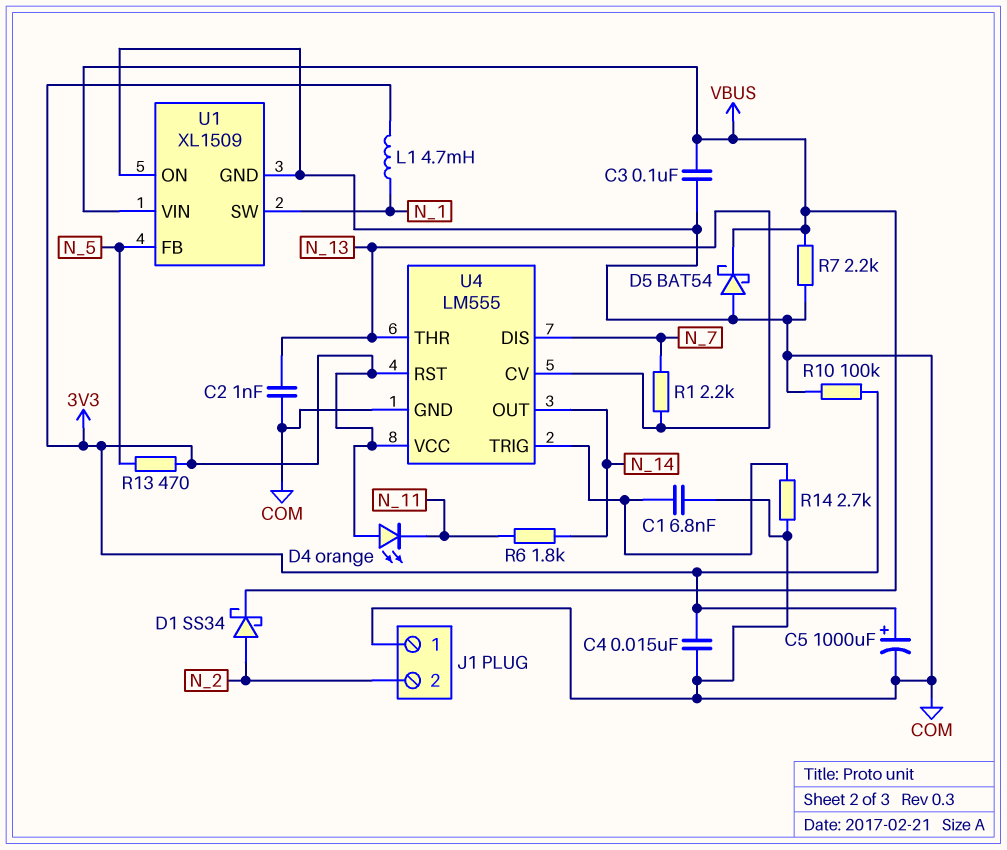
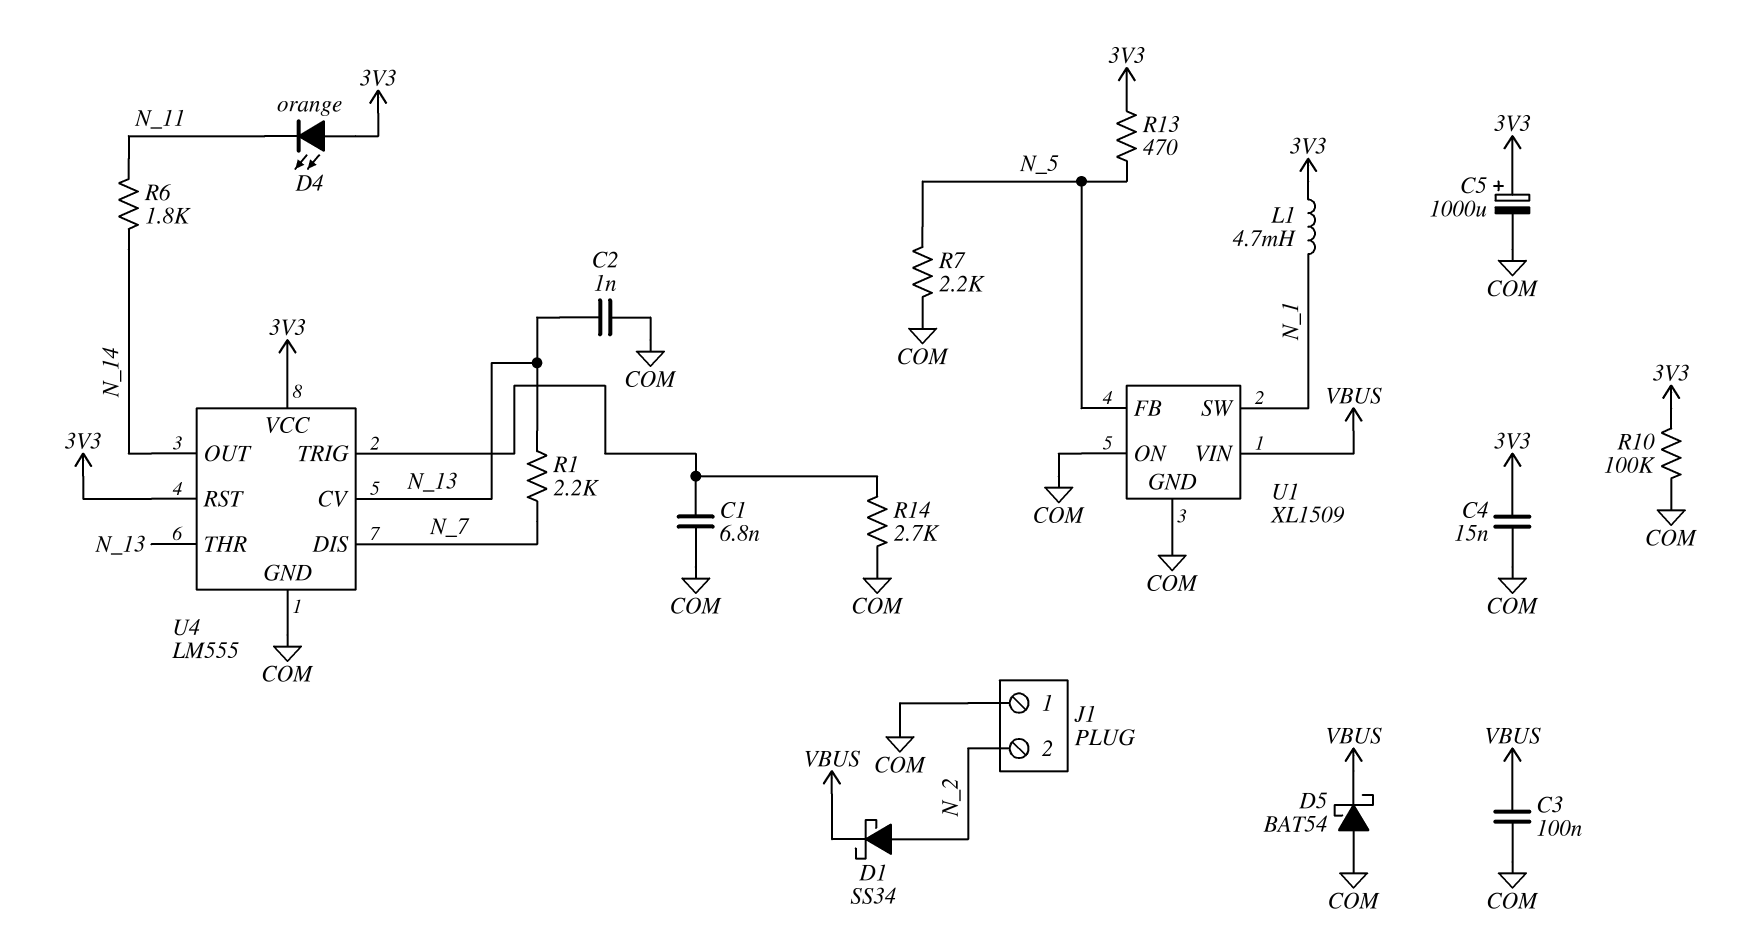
R7: 2.2k (COM, VBUS) -> 2.2k (COM, N_5)

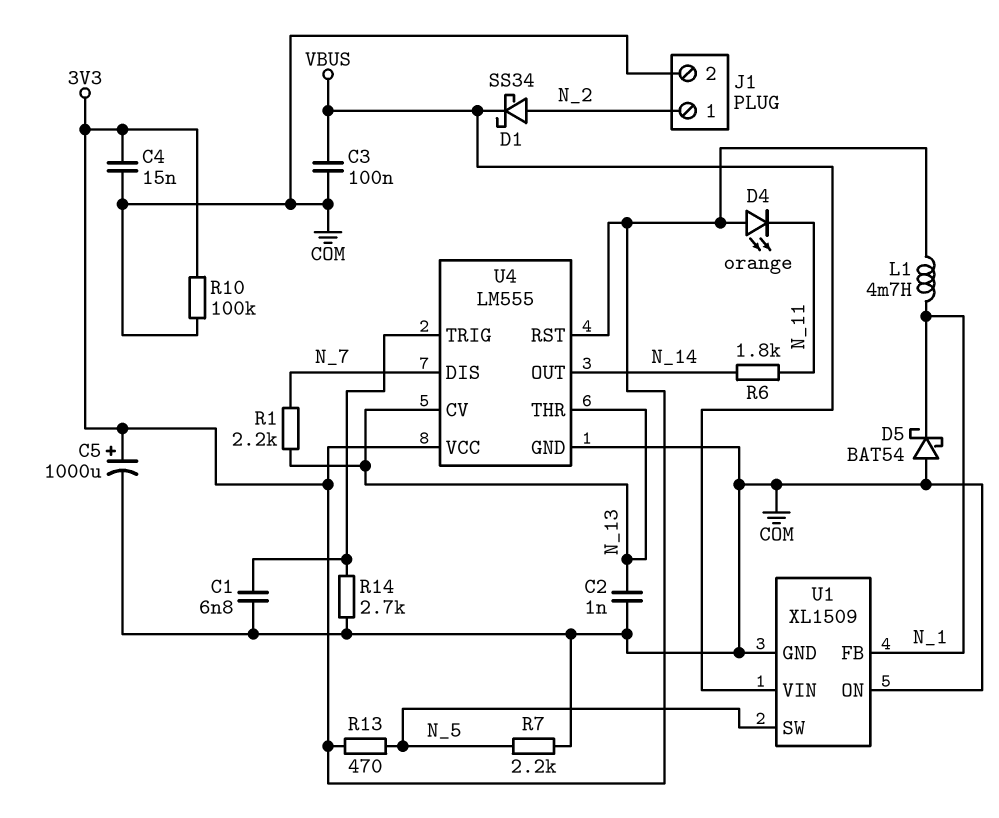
D5: schottky BAT54 (A COM, K VBUS) -> schottky BAT54 (A COM, K N_1)
J1 pin 1: COM -> N_2
J1 pin 2: N_2 -> COM
U1 pin FB: N_5 -> N_1
U1 pin SW: N_1 -> N_5

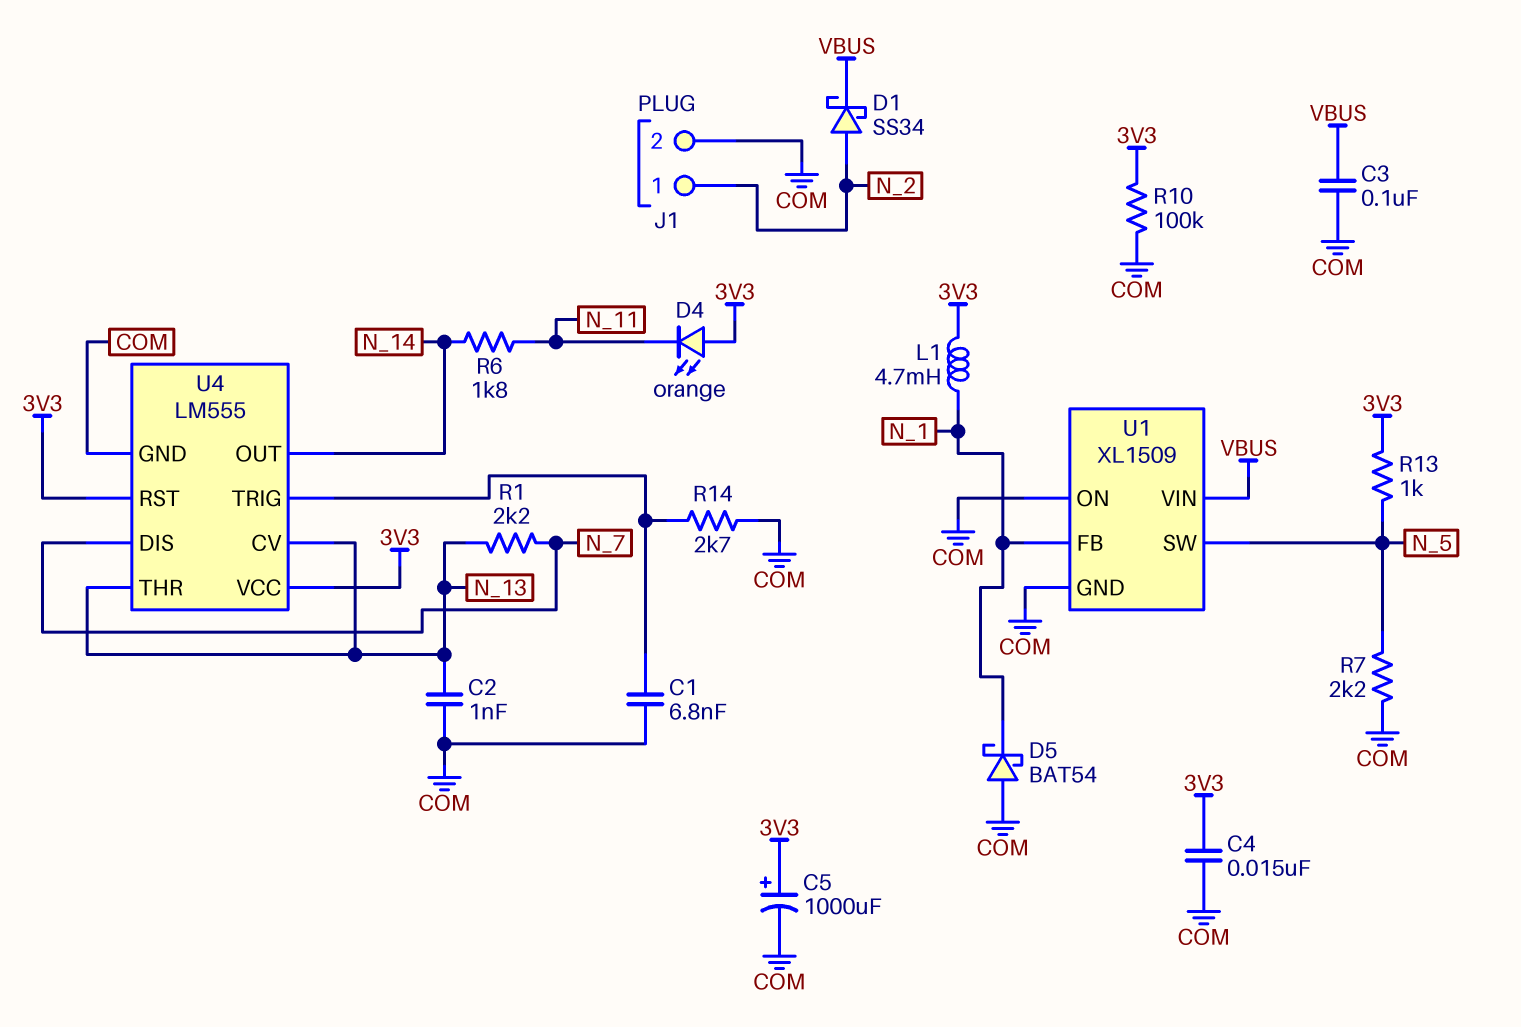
R13: 470 (3V3, N_5) -> 1k (3V3, N_5)

